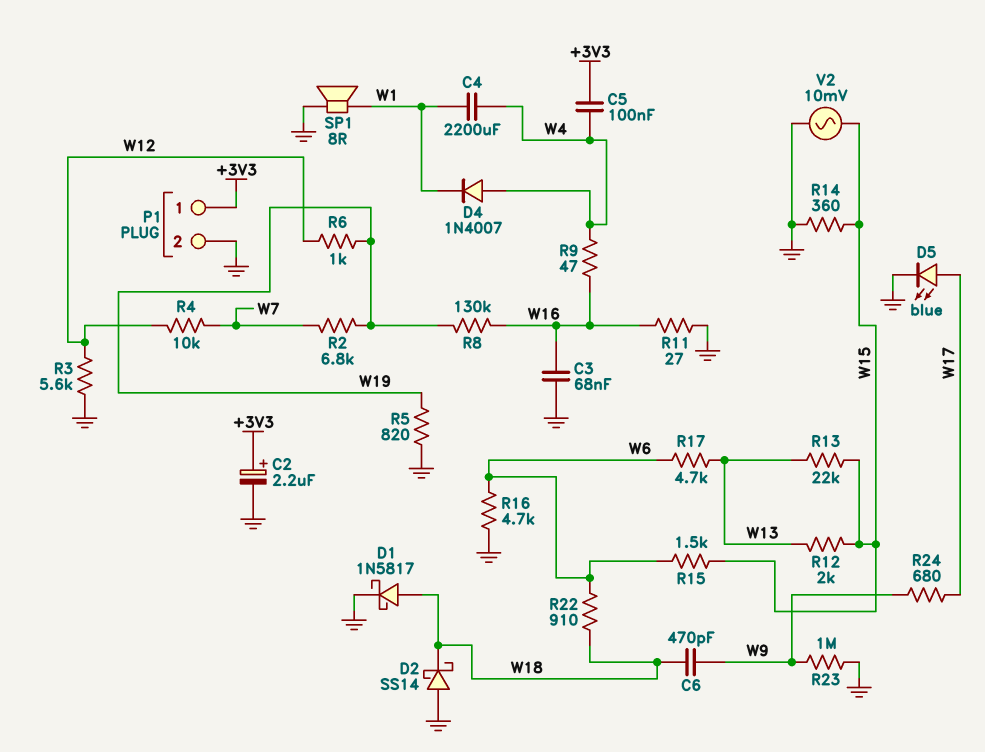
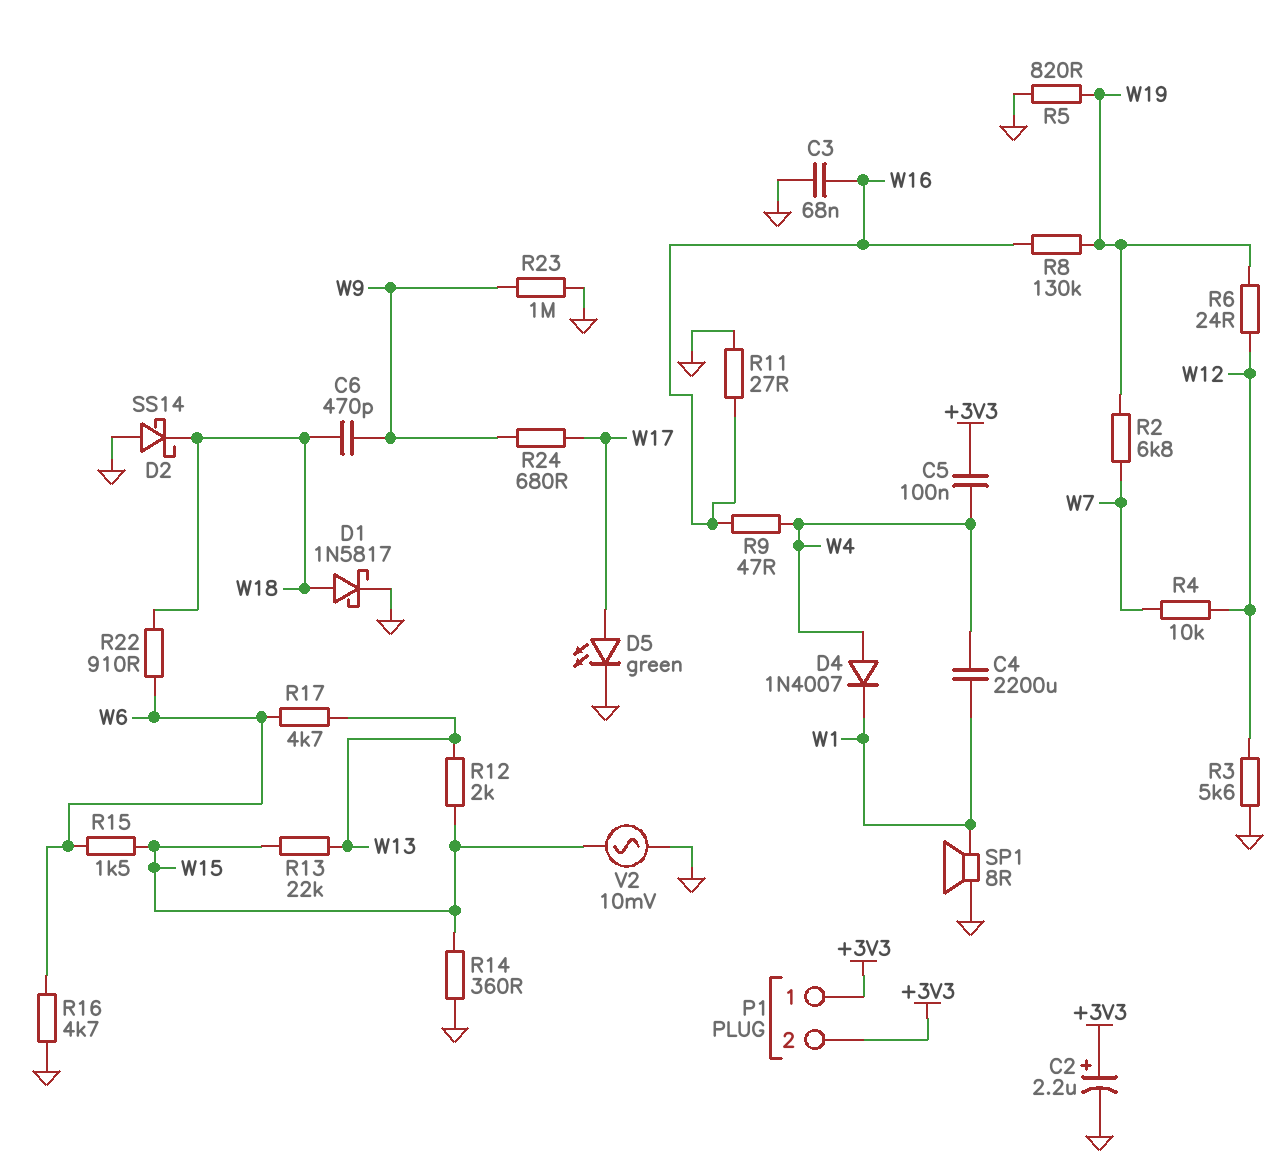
D5: LED blue (A W17, K GND) -> LED green (A W17, K GND)
P1 pin 2: GND -> +3V3
R6: 1k (W12, W19) -> 24 (W12, W19)

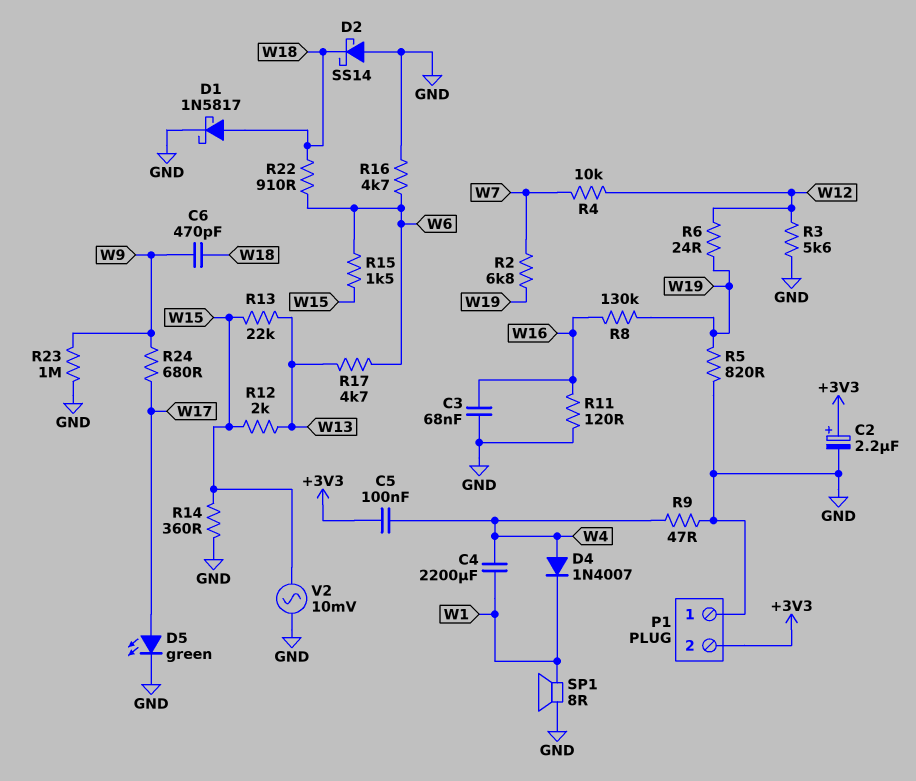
P1 pin 1: +3V3 -> GND
R9: 47 (W4, W16) -> 47 (GND, W4)
R11: 27 (GND, W16) -> 120 (GND, W16)

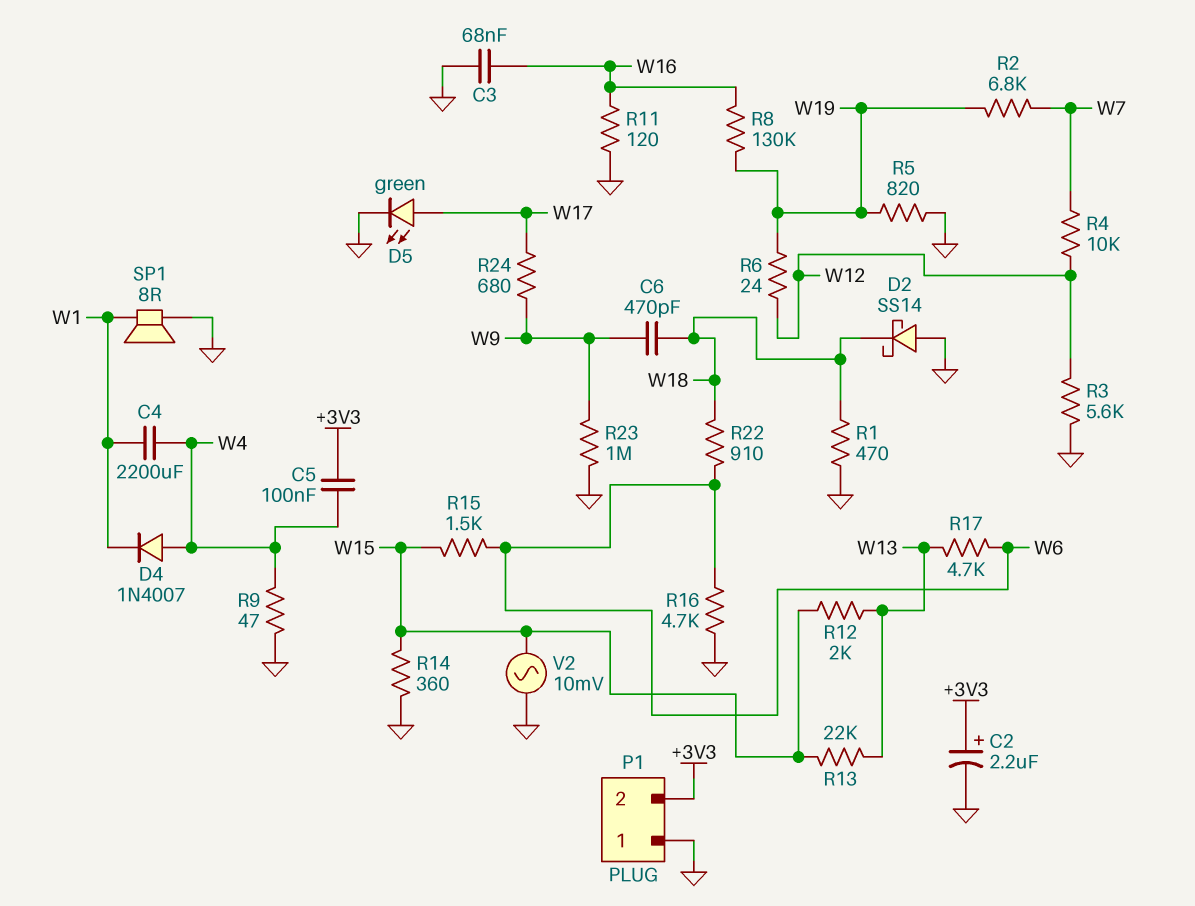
D1: schottky 1N5817 (A W18, K GND) -> none
R1: none -> 470 (GND, W18)

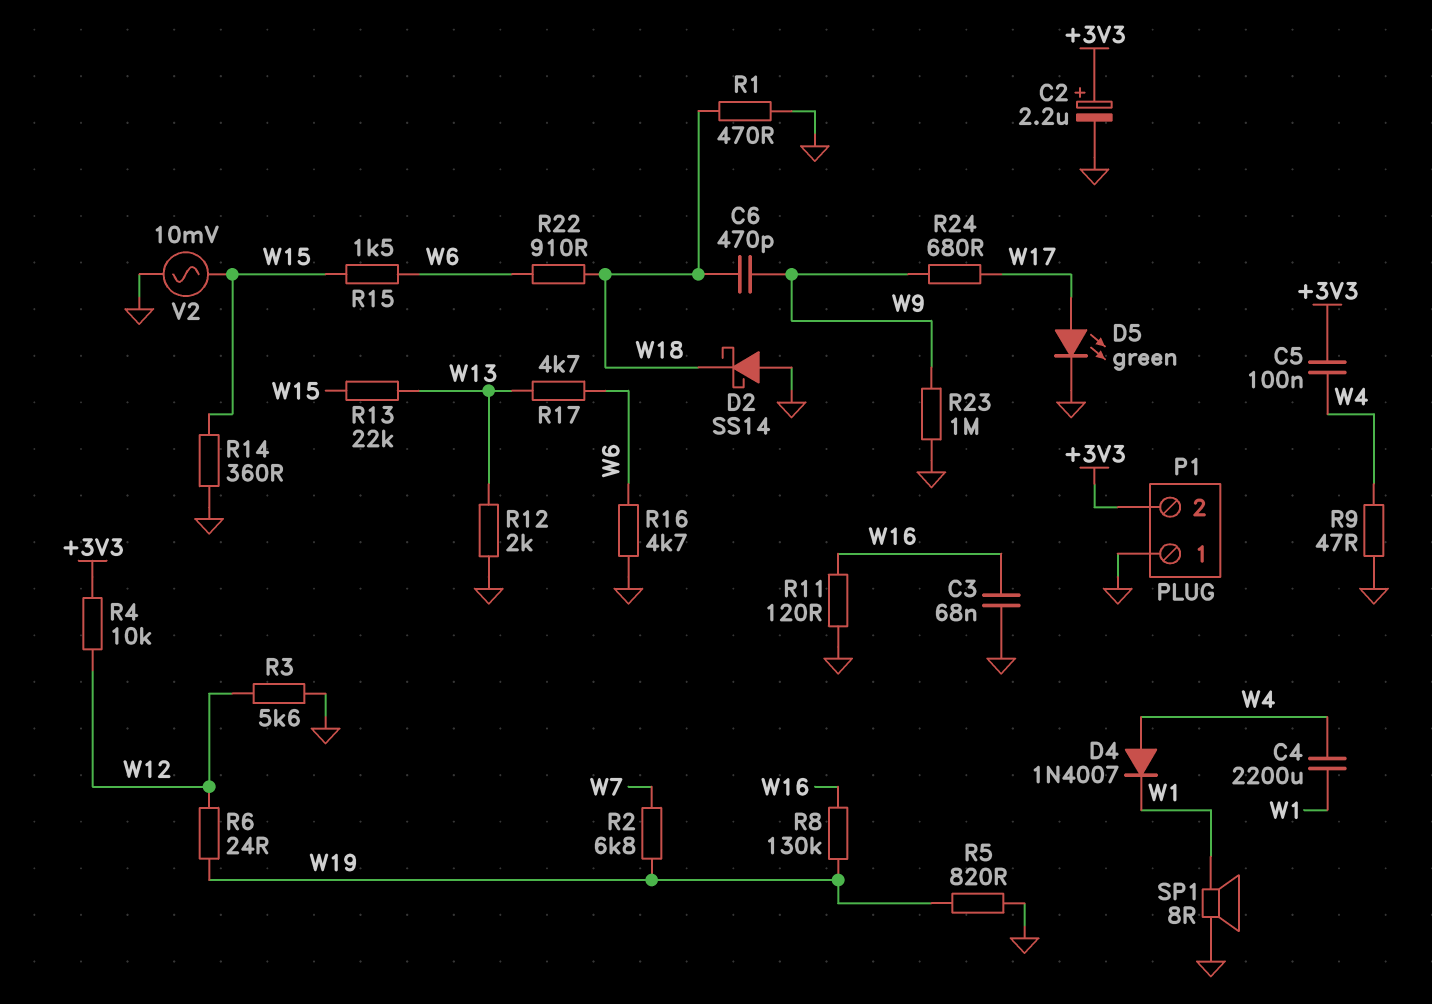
R4: 10k (W7, W12) -> 10k (+3V3, W12)
R12: 2k (W13, W15) -> 2k (GND, W13)

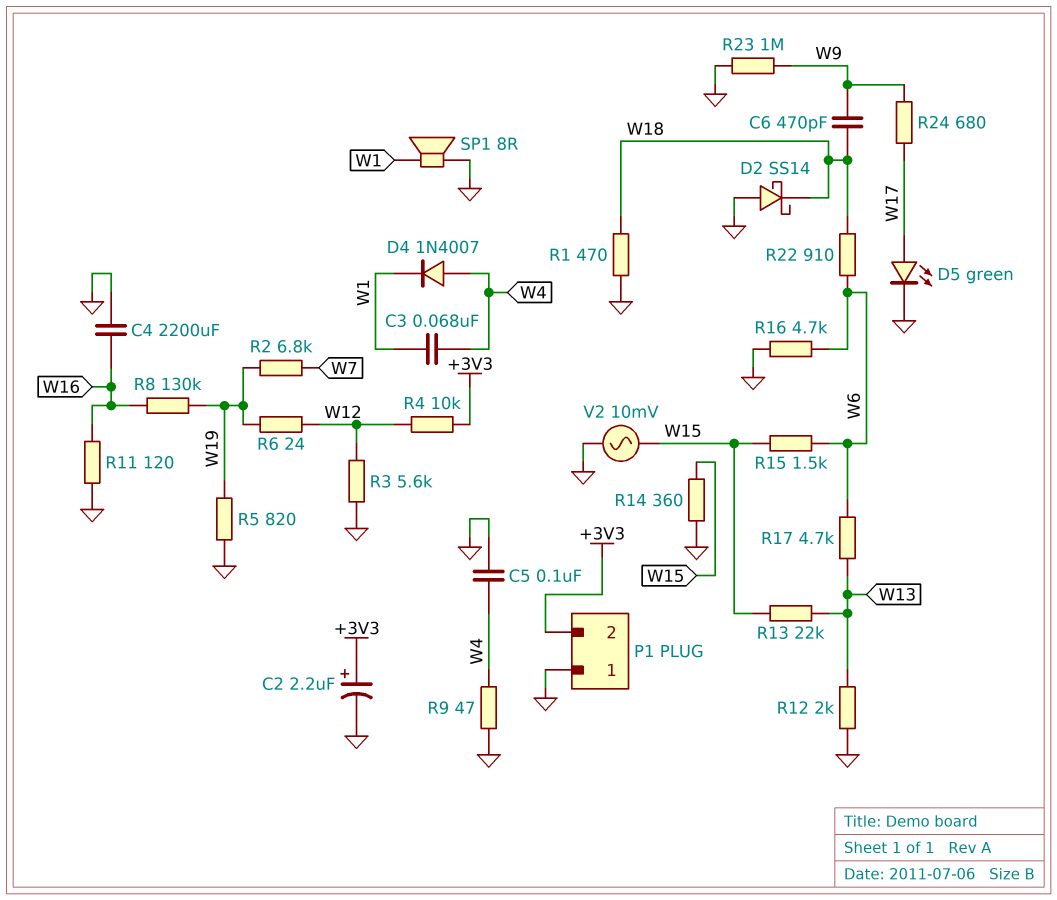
C3: 68nF (GND, W16) -> 68nF (W1, W4)
C4: 2200uF (W1, W4) -> 2200uF (GND, W16)
C5: 100nF (+3V3, W4) -> 100nF (GND, W4)

